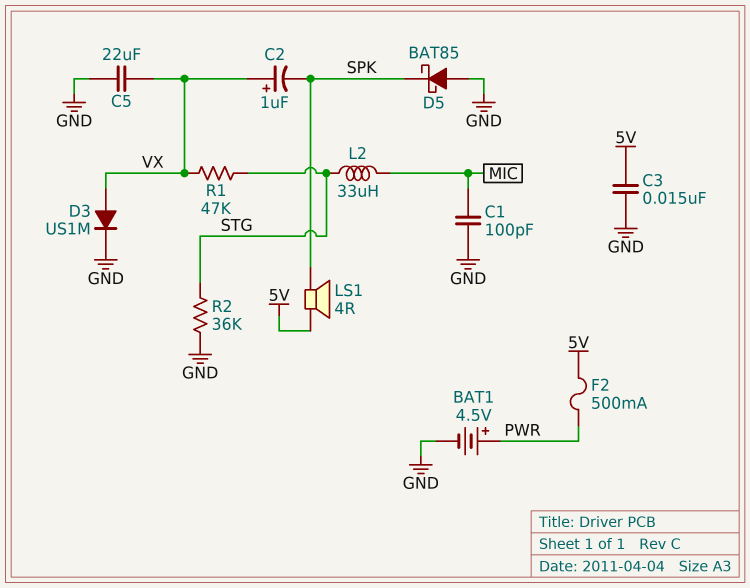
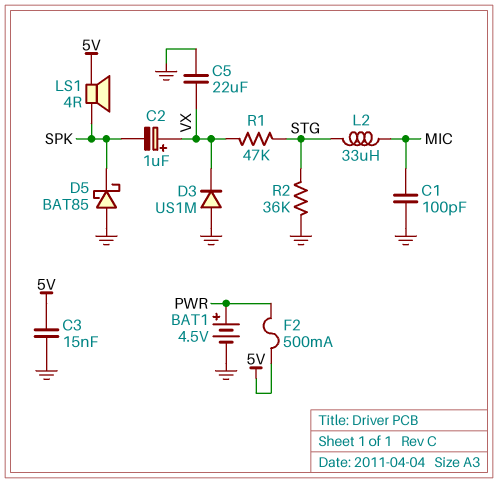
D3: diode US1M (A VX, K GND) -> diode US1M (A GND, K VX)

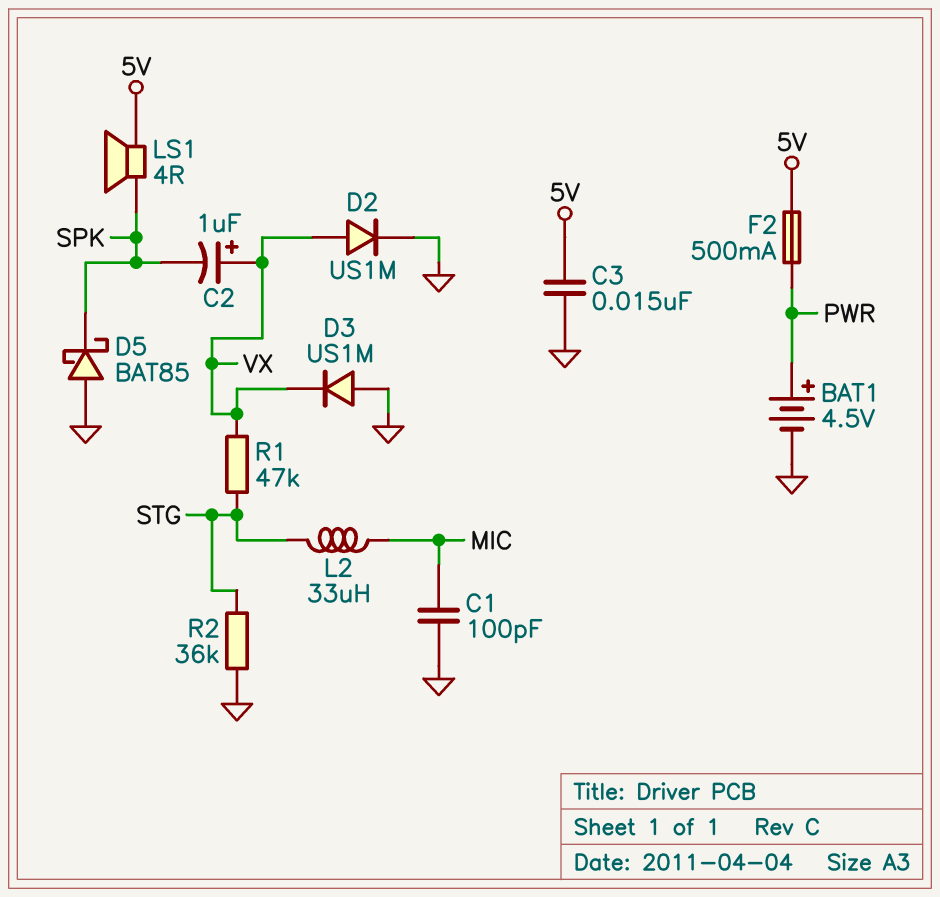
C5: 22uF (GND, VX) -> none
D2: none -> diode US1M (A VX, K GND)

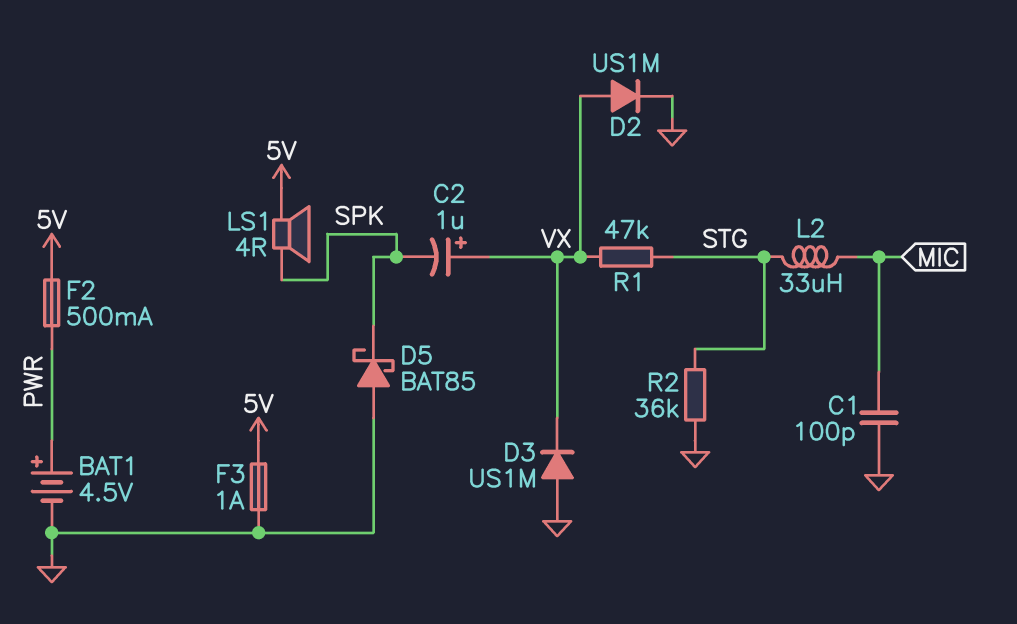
C3: 15nF (5V, GND) -> none
F3: none -> 1A (5V, GND)

